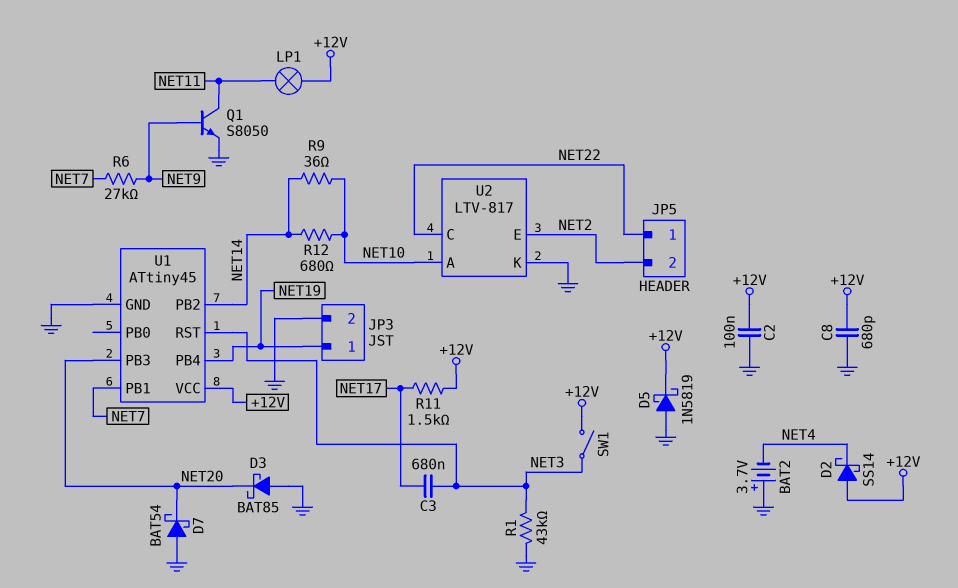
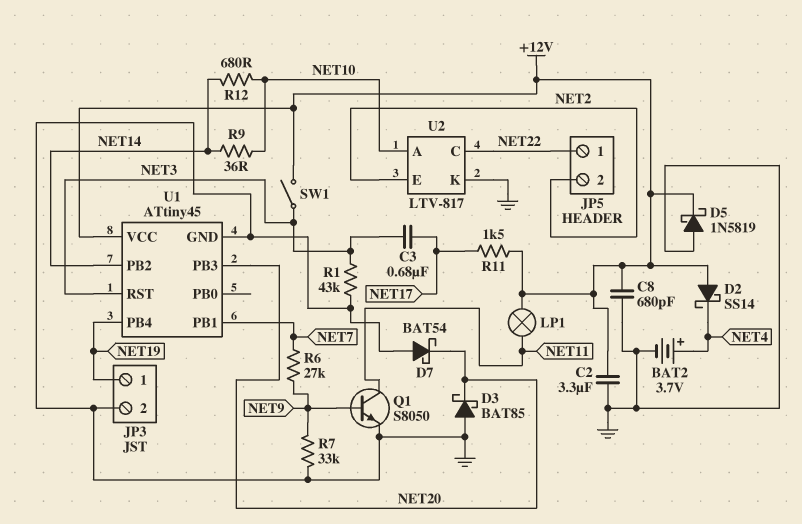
BAT2: 3.7V (plus GND, minus NET4) -> 3.7V (plus NET4, minus GND)
C2: 100nF (+12V, GND) -> 3.3uF (+12V, GND)
R7: none -> 33k (GND, NET9)

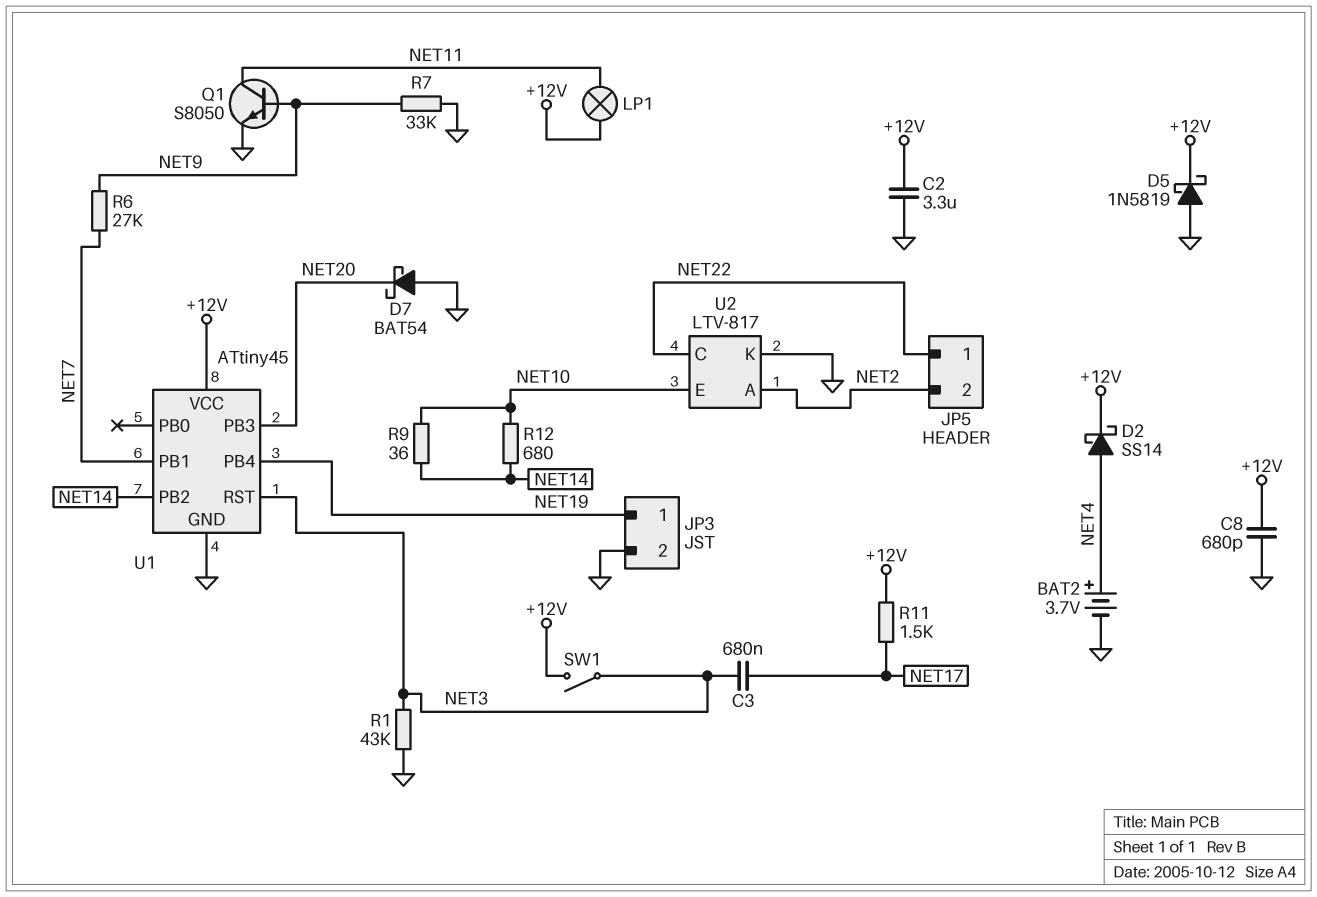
D2: schottky SS14 (A +12V, K NET4) -> schottky SS14 (A NET4, K +12V)
D3: schottky BAT85 (A GND, K NET20) -> none
U2 pin A: NET10 -> NET2
U2 pin E: NET2 -> NET10

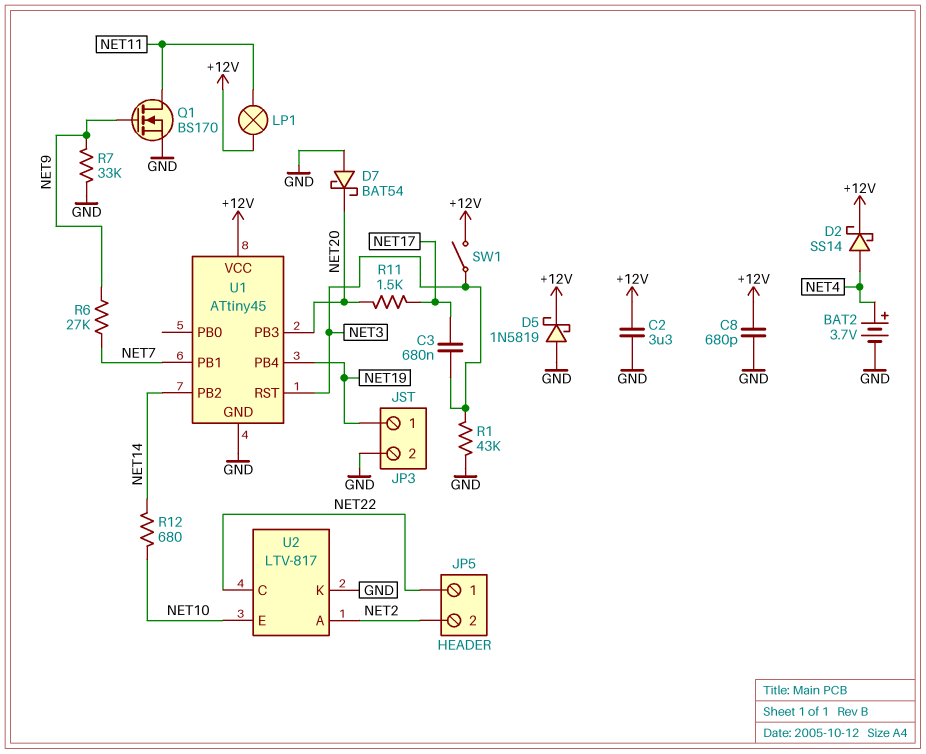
Q1: NPN S8050 (B NET9, C NET11, E GND) -> NMOS BS170 (G NET9, D NET11, S GND)
R9: 36 (NET10, NET14) -> none
R11: 1.5k (+12V, NET17) -> 1.5k (NET17, NET20)

